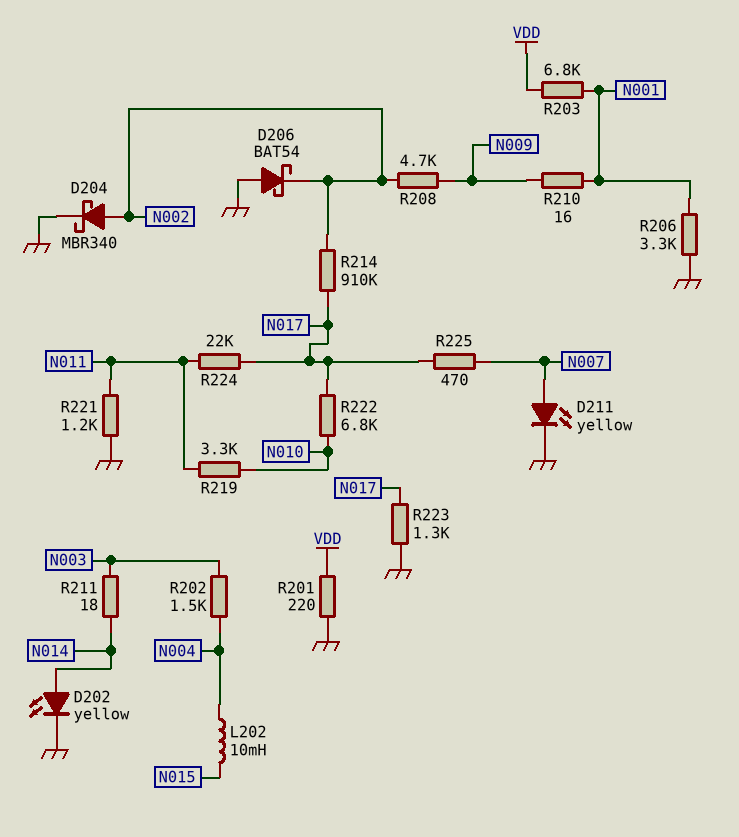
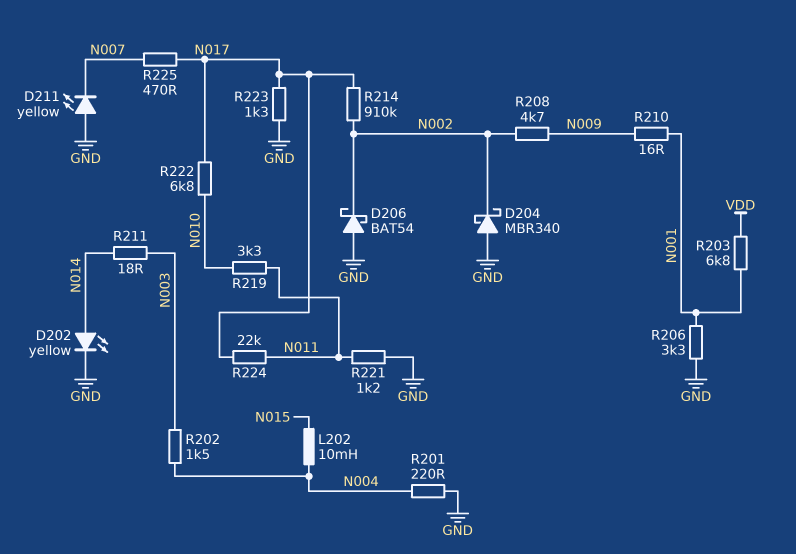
D204: schottky MBR340 (A N002, K GND) -> schottky MBR340 (A GND, K N002)
D211: LED yellow (A N007, K GND) -> LED yellow (A GND, K N007)
R201: 220 (GND, VDD) -> 220 (GND, N004)

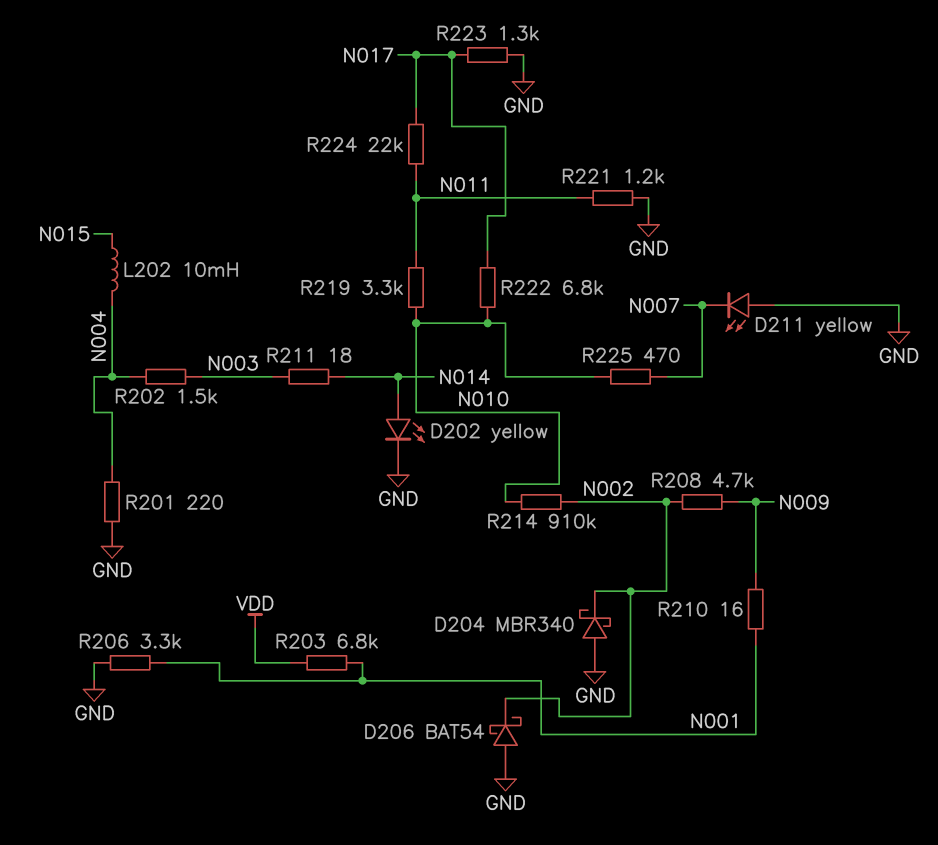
R214: 910k (N002, N017) -> 910k (N002, N010)
R225: 470 (N007, N017) -> 470 (N007, N010)

